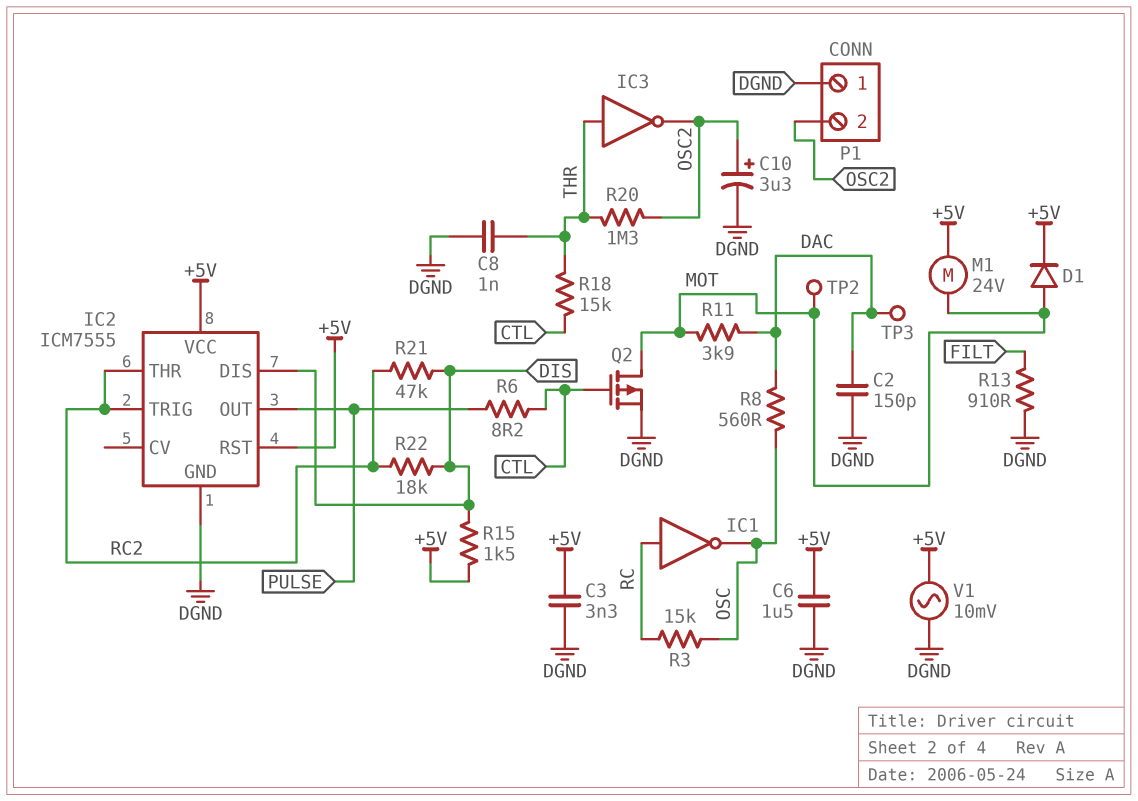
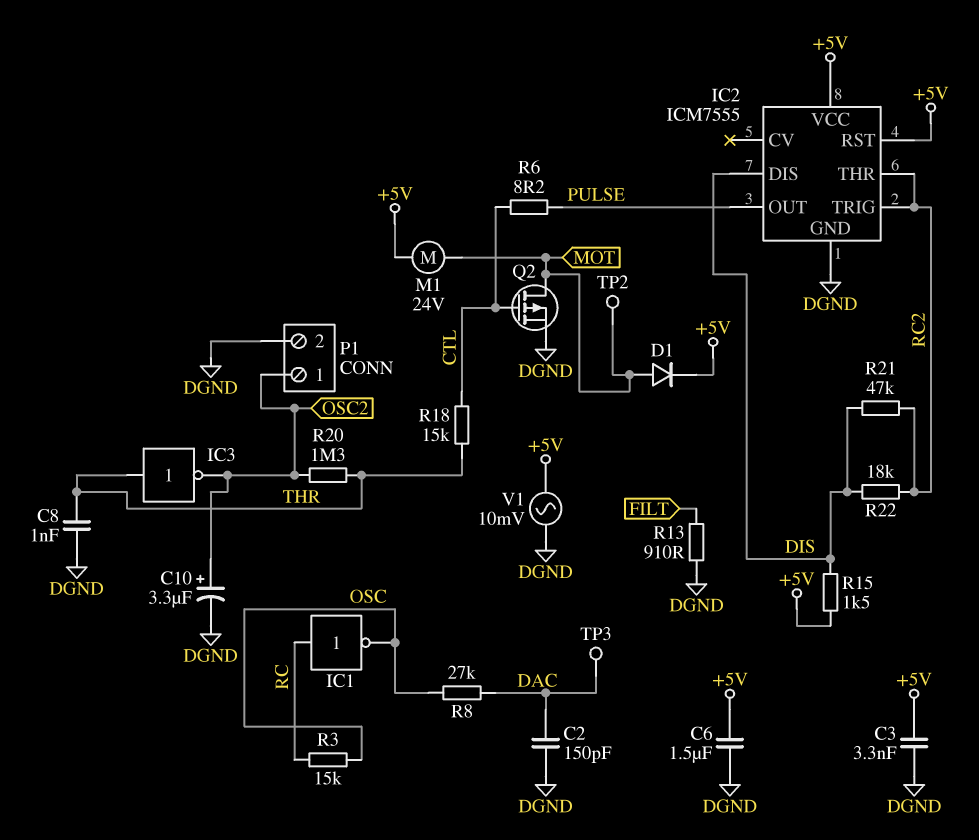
P1 pin 1: DGND -> OSC2
P1 pin 2: OSC2 -> DGND
R8: 560 (DAC, OSC) -> 27k (DAC, OSC)
R11: 3.9k (DAC, MOT) -> none

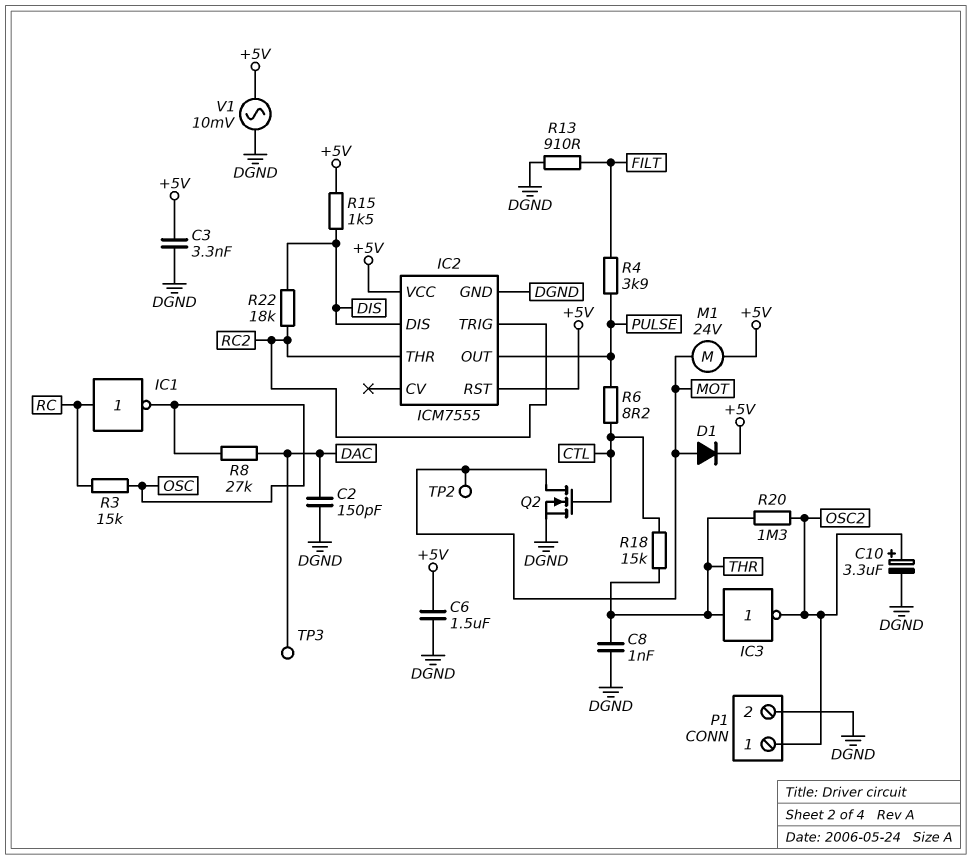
Q2: PMOS (G CTL, D MOT, S DGND) -> NMOS (G CTL, D MOT, S DGND)
R4: none -> 3.9k (FILT, PULSE)
R21: 47k (DIS, RC2) -> none

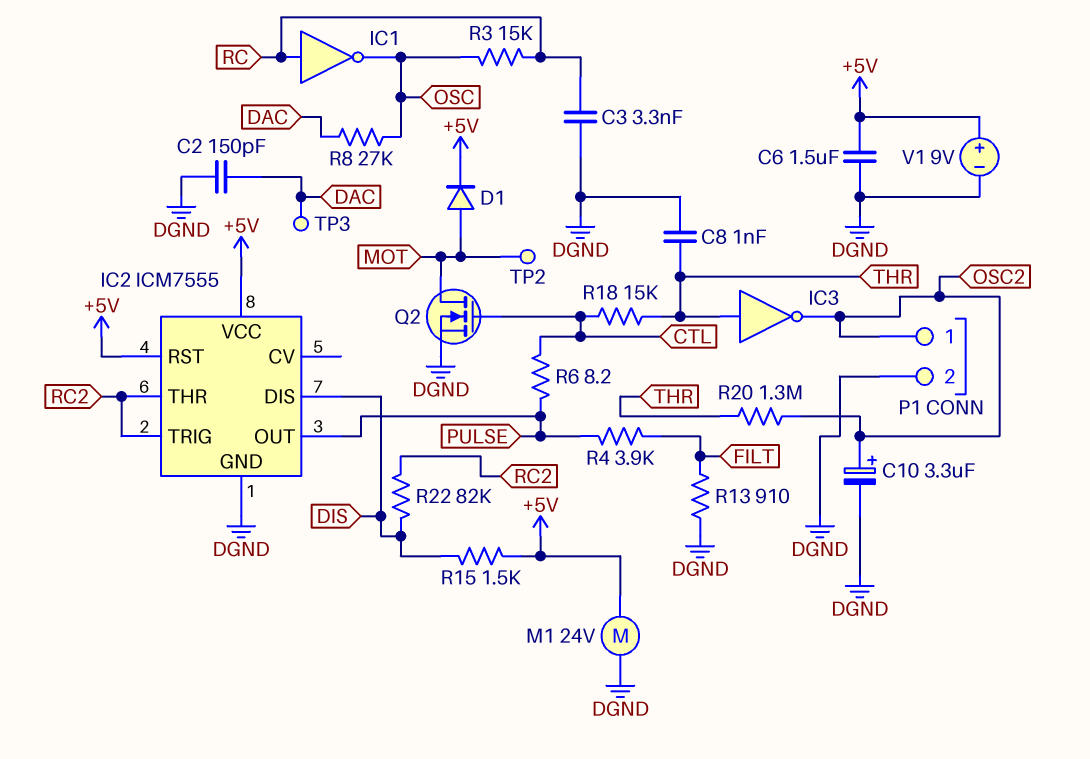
C3: 3.3nF (+5V, DGND) -> 3.3nF (DGND, RC)
M1: motor 24V (+5V, MOT) -> motor 24V (+5V, DGND)
R22: 18k (DIS, RC2) -> 82k (DIS, RC2)
V1: AC 10mV (+5V, DGND) -> 9V (plus +5V, minus DGND)

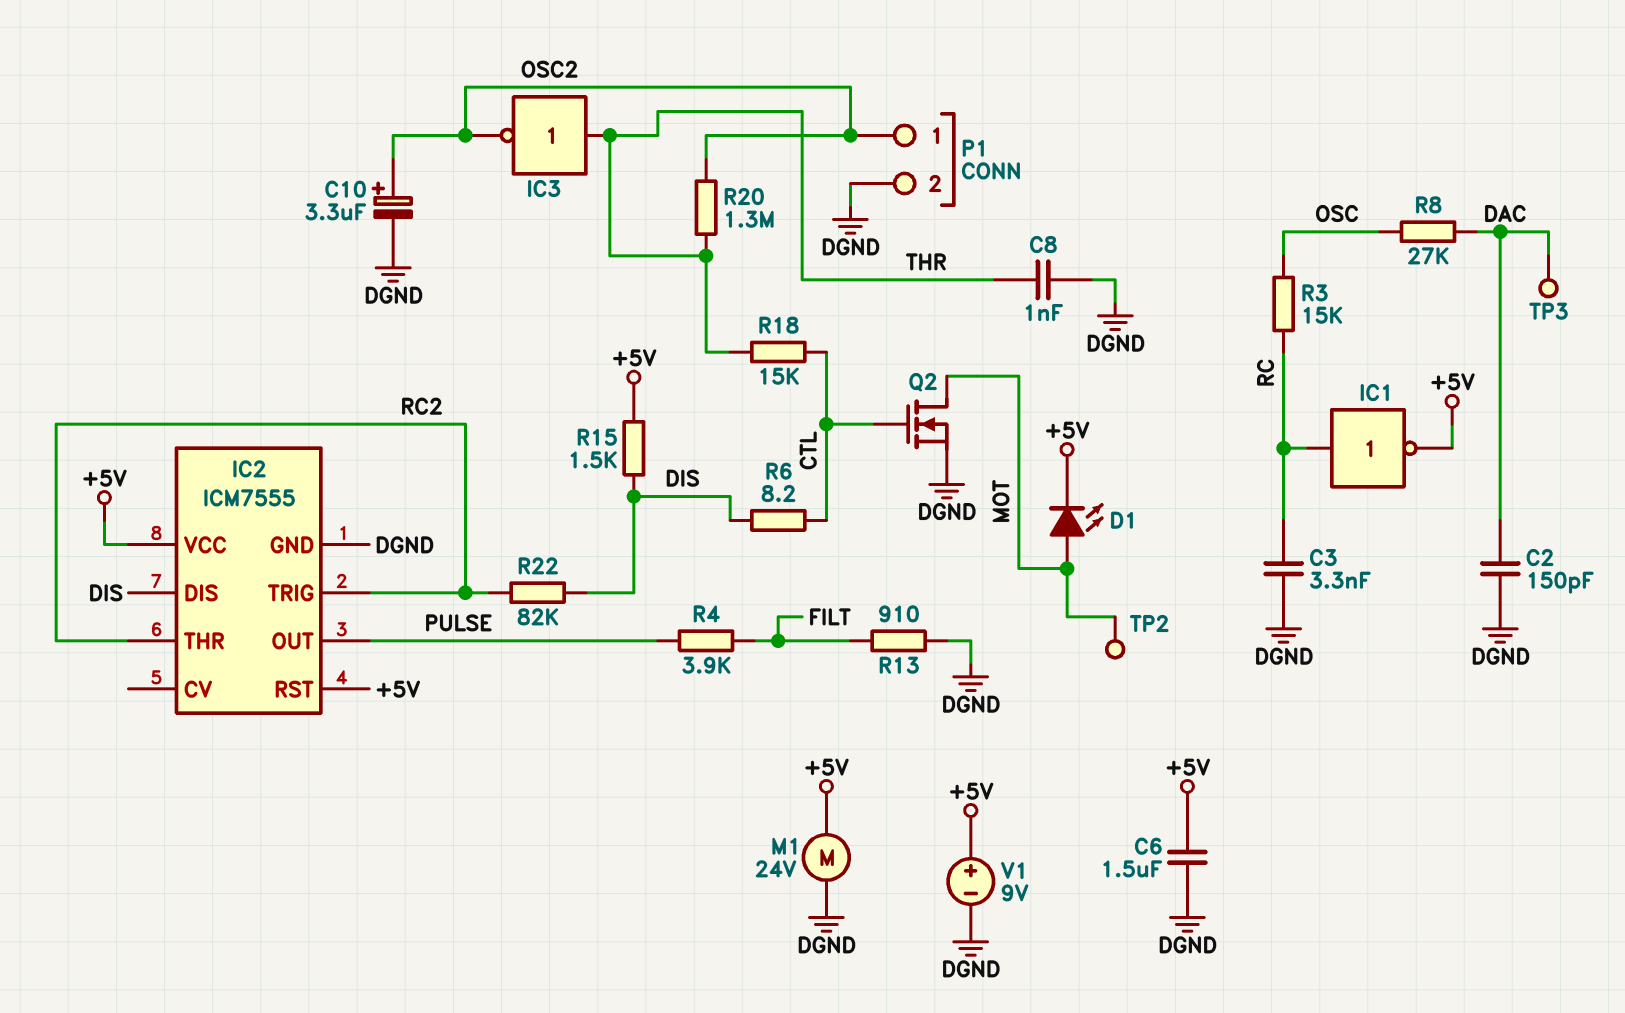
D1: diode (A MOT, K +5V) -> LED (A MOT, K +5V)
IC1: NOT (in RC, out OSC) -> NOT (in RC, out +5V)
R6: 8.2 (CTL, PULSE) -> 8.2 (CTL, DIS)

